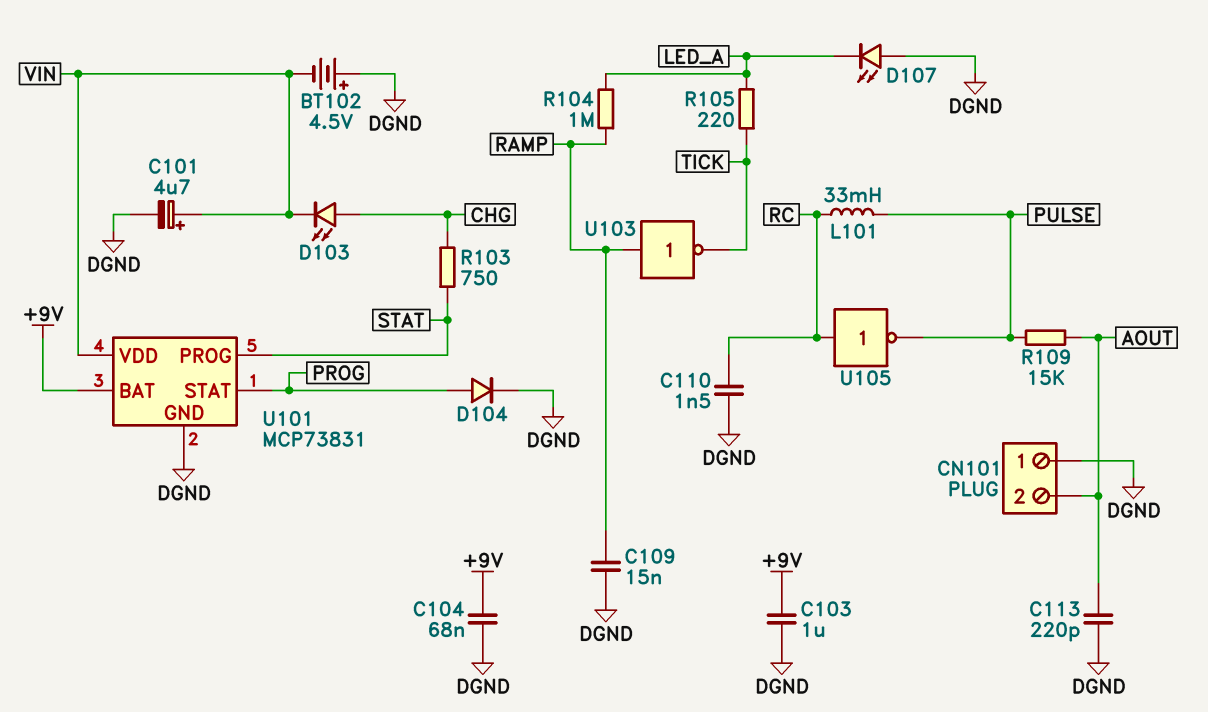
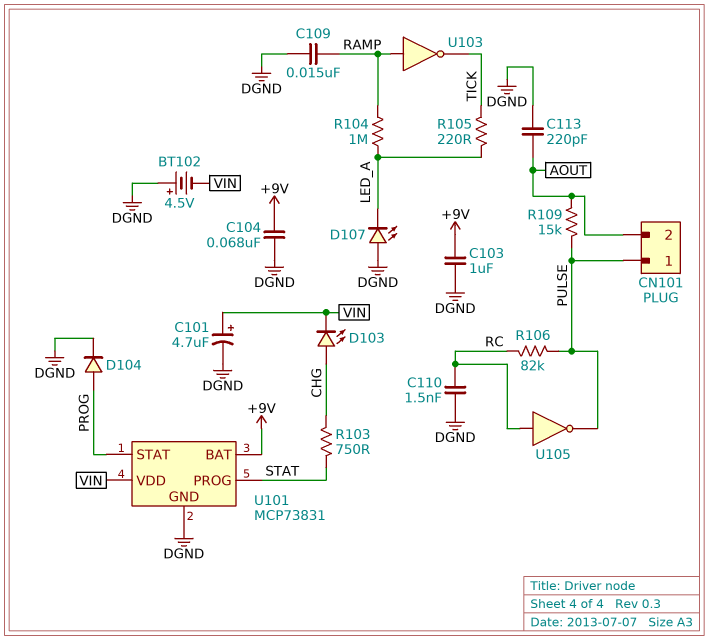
CN101 pin 1: DGND -> PULSE
L101: 33mH (PULSE, RC) -> none
R106: none -> 82k (PULSE, RC)

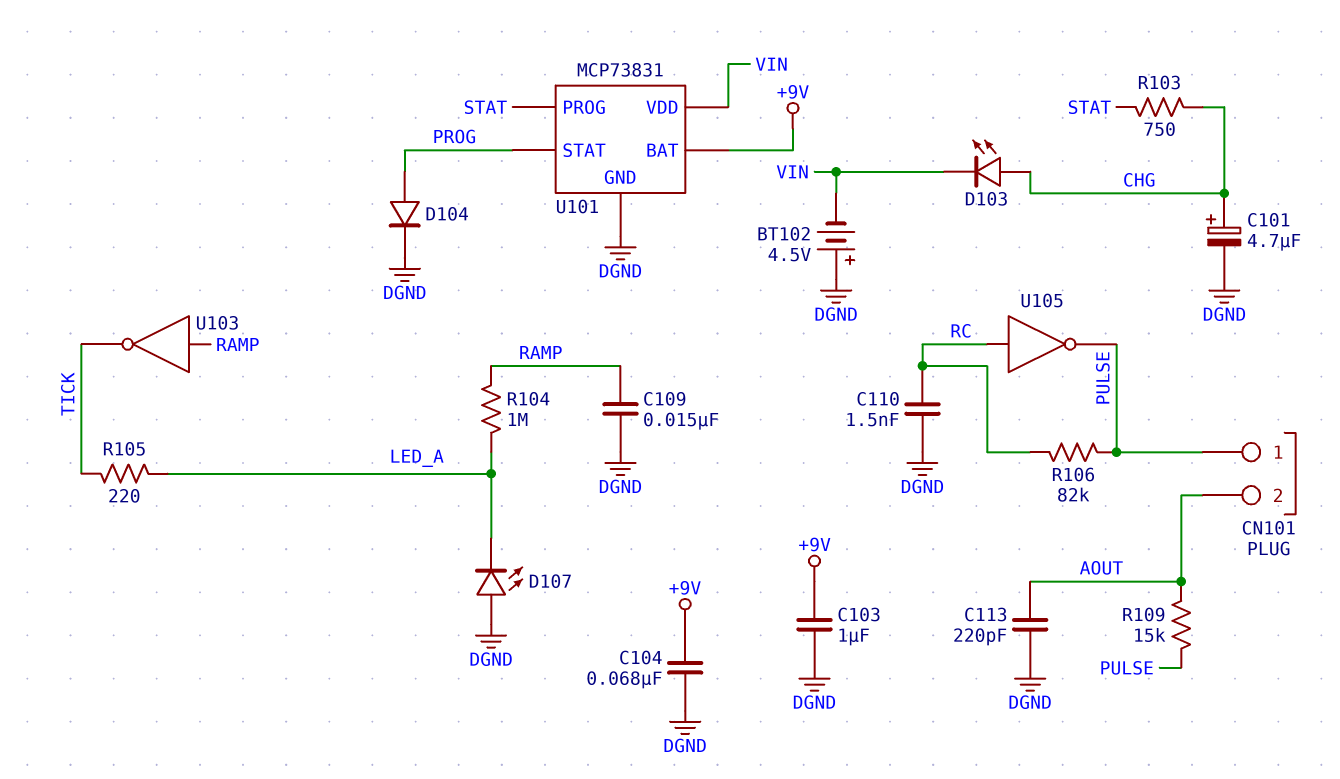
C101: 4.7uF (plus VIN, minus DGND) -> 4.7uF (plus CHG, minus DGND)

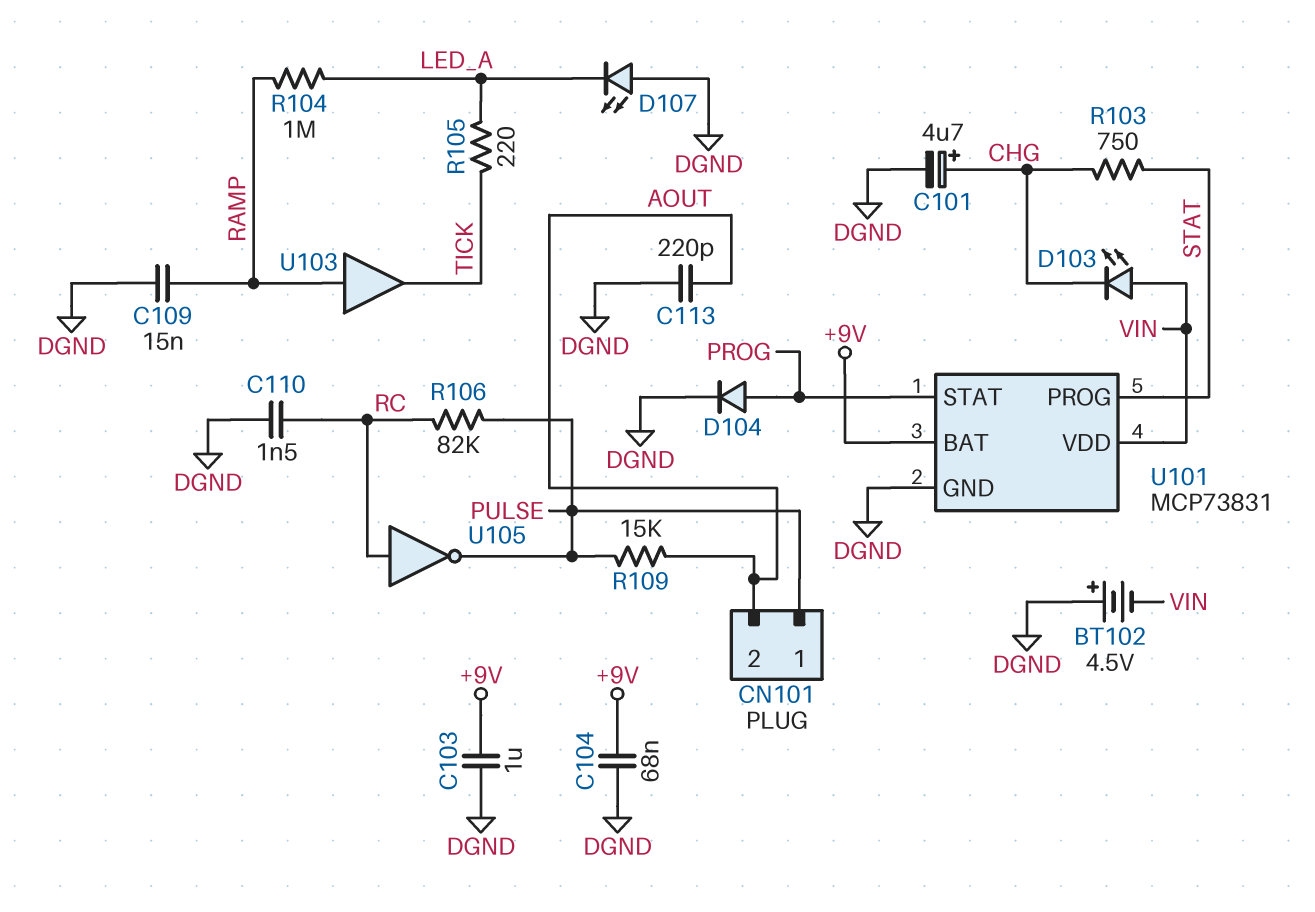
D103: LED (A CHG, K VIN) -> LED (A VIN, K CHG)
U103: NOT (in RAMP, out TICK) -> buffer (in RAMP, out TICK)

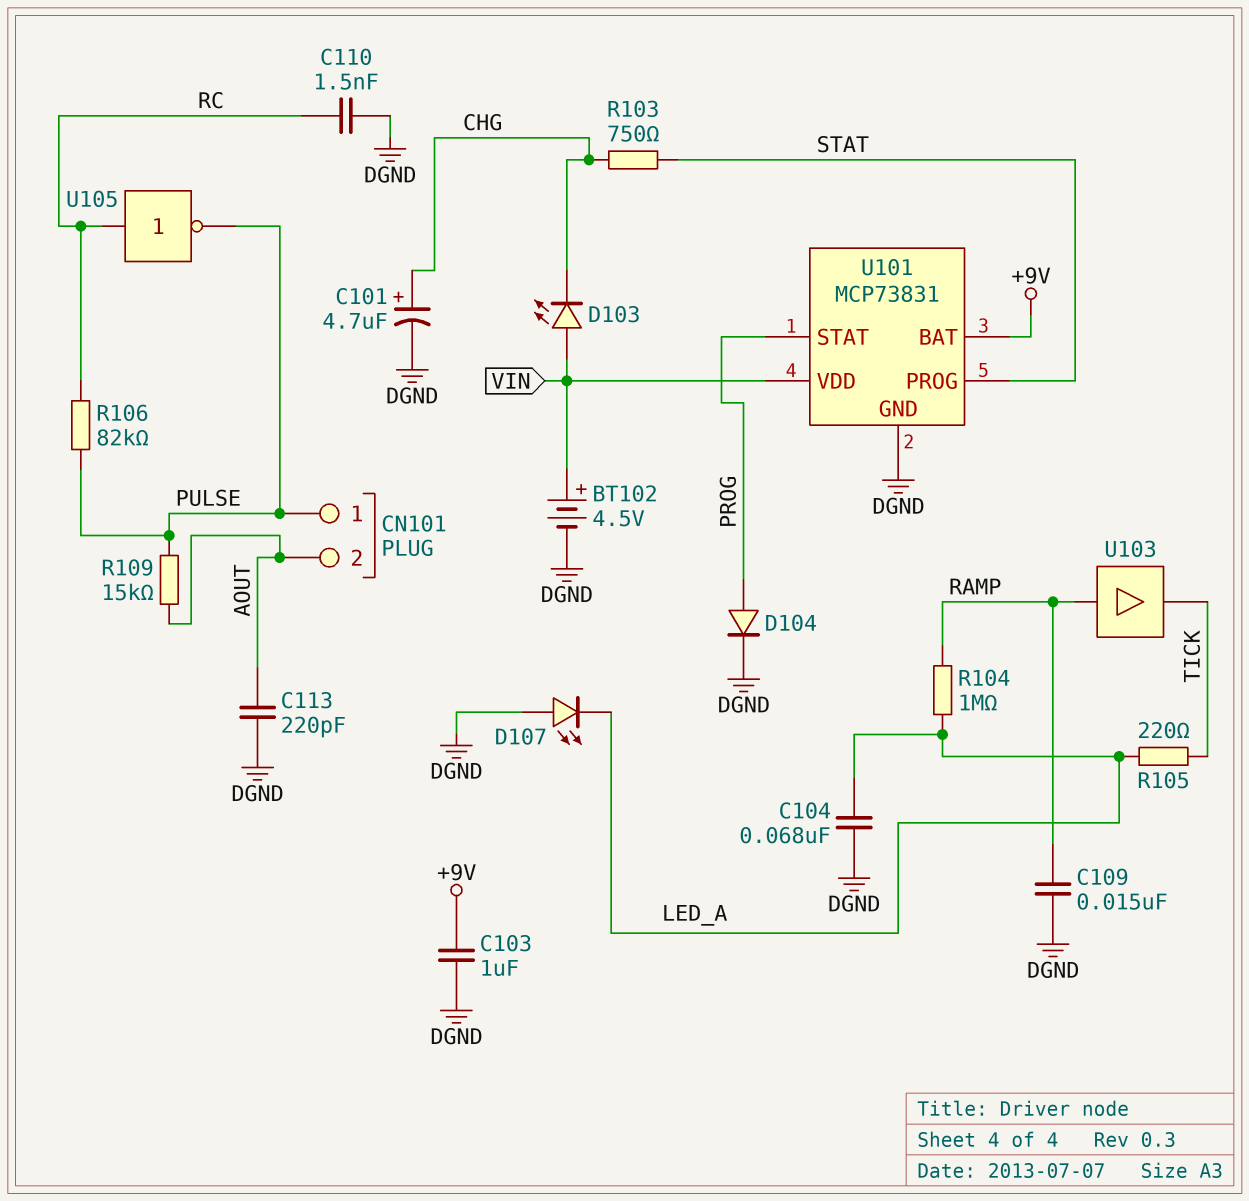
BT102: 4.5V (plus DGND, minus VIN) -> 4.5V (plus VIN, minus DGND)
C104: 68nF (+9V, DGND) -> 68nF (DGND, LED_A)

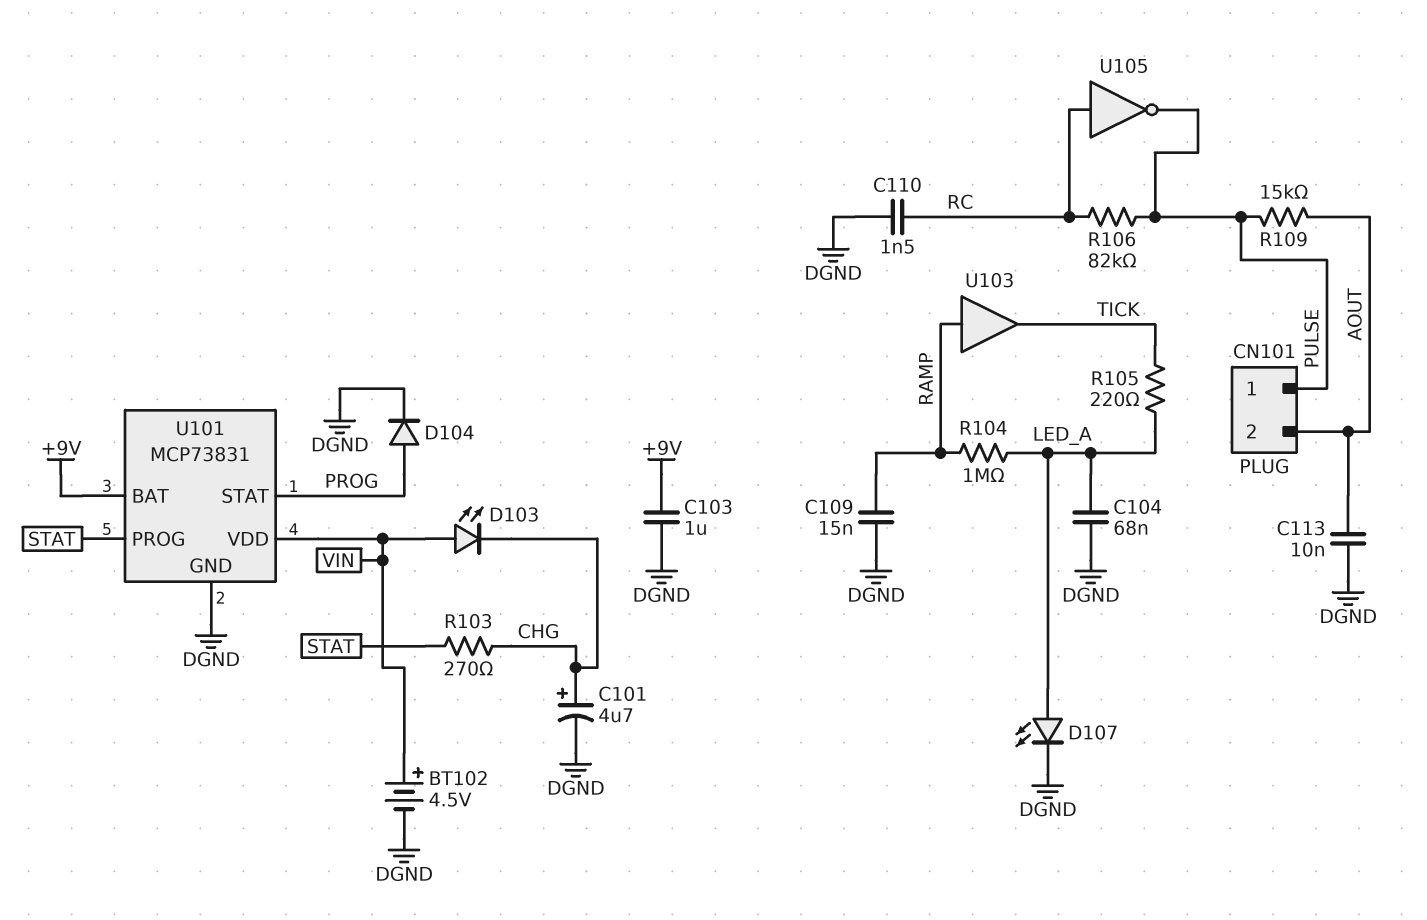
C113: 220pF (AOUT, DGND) -> 10nF (AOUT, DGND)
D107: LED (A DGND, K LED_A) -> LED (A LED_A, K DGND)
R103: 750 (CHG, STAT) -> 270 (CHG, STAT)

